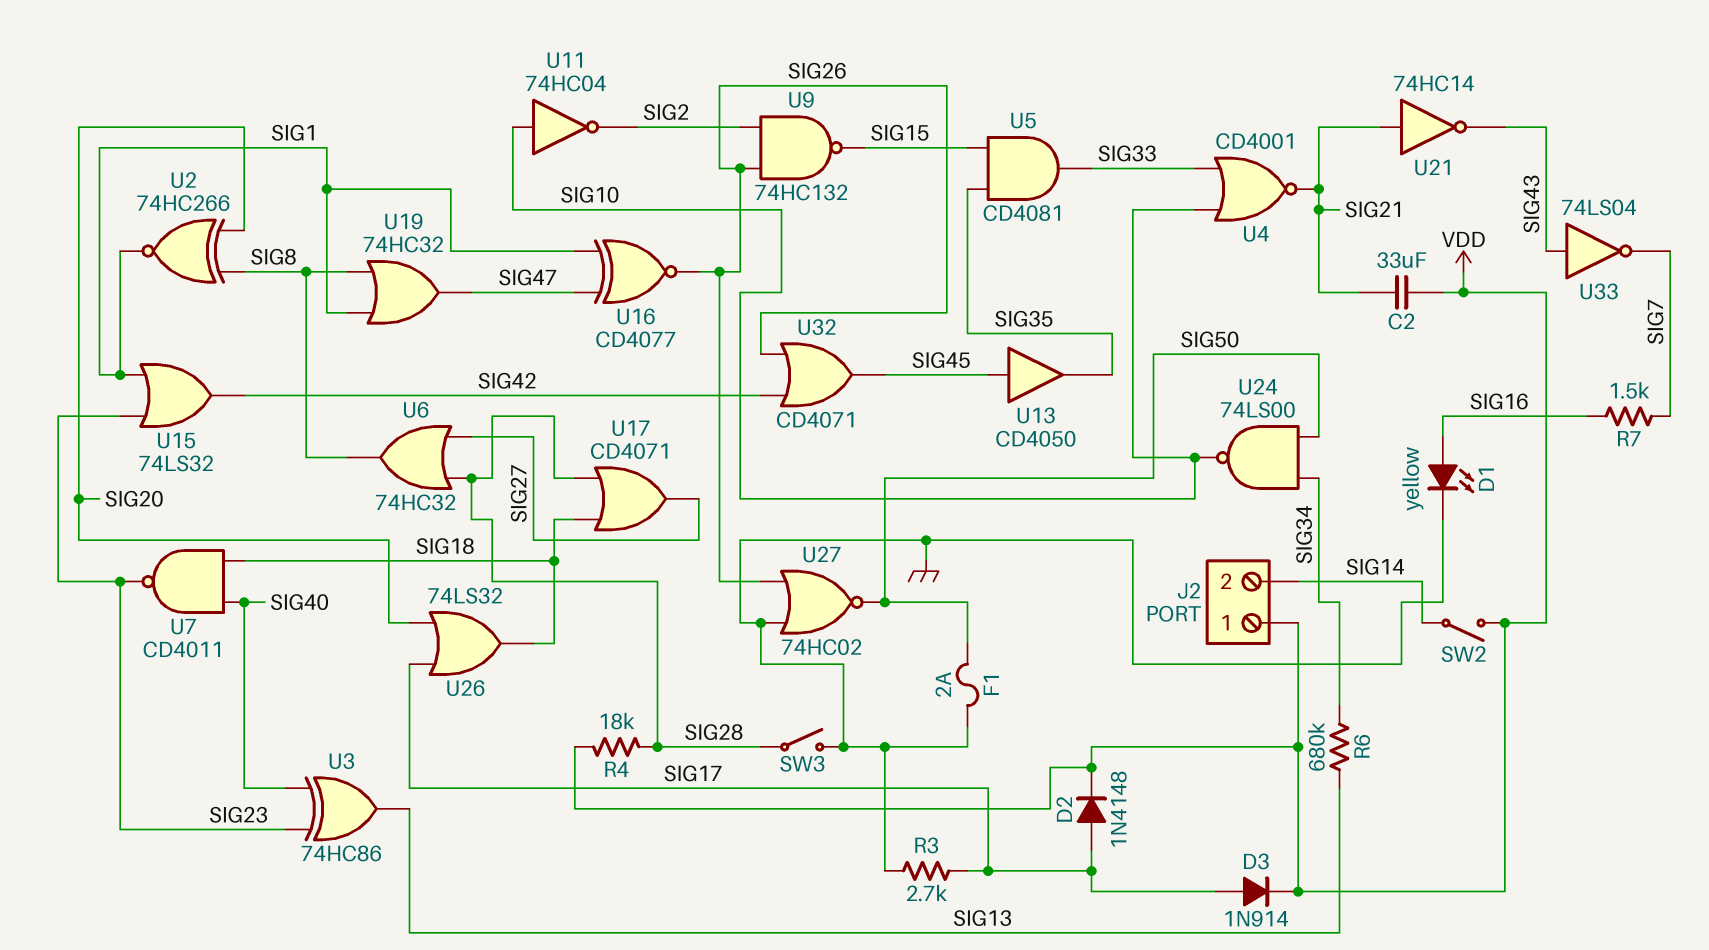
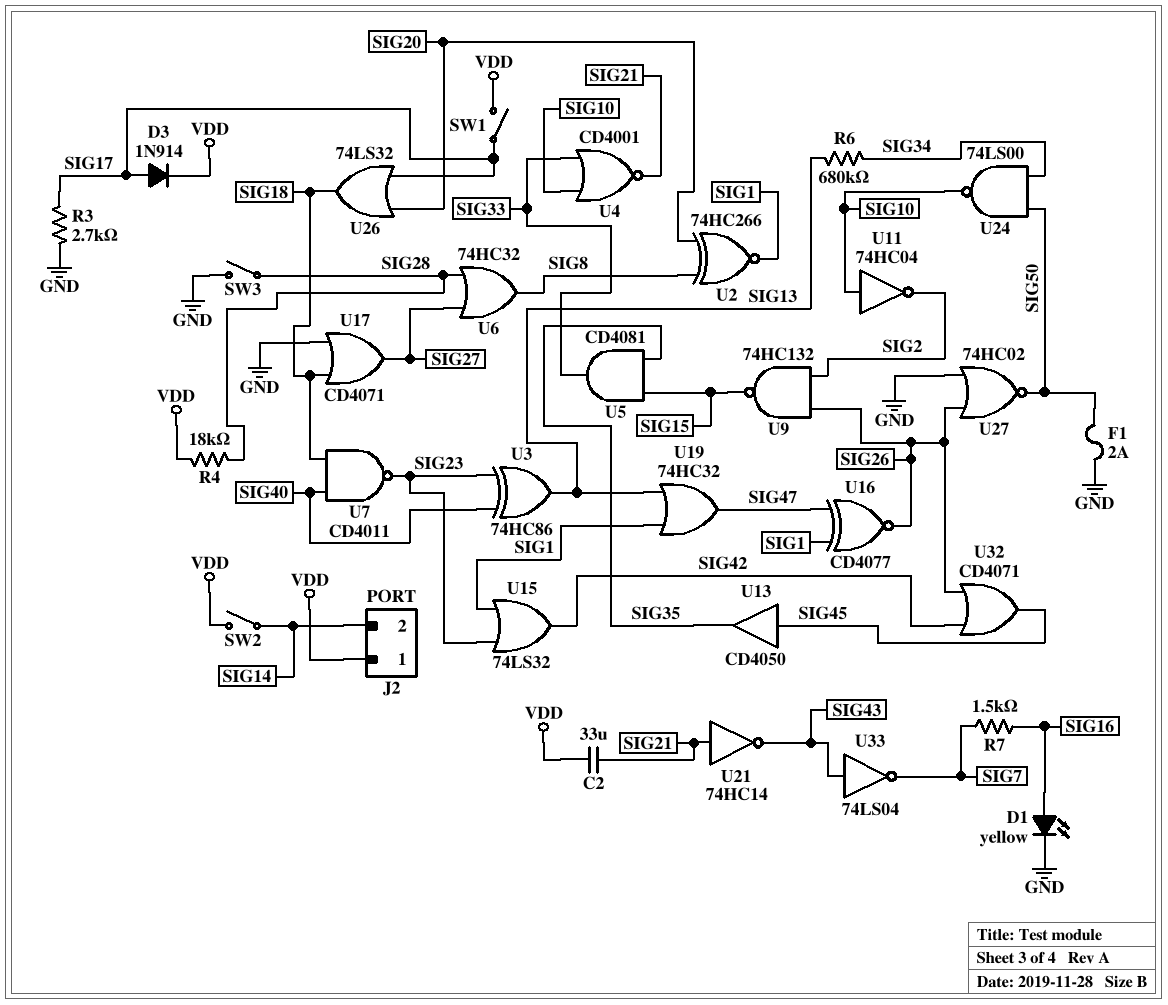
D2: diode 1N4148 (A SIG17, K VDD) -> none
SW1: none -> switch (SIG17, VDD)
U17: OR CD4071 (in SIG18, in SIG28, out SIG27) -> OR CD4071 (in GND, in SIG18, out SIG27)
U19: OR 74HC32 (in SIG1, in SIG8, out SIG47) -> OR 74HC32 (in SIG1, in SIG13, out SIG47)

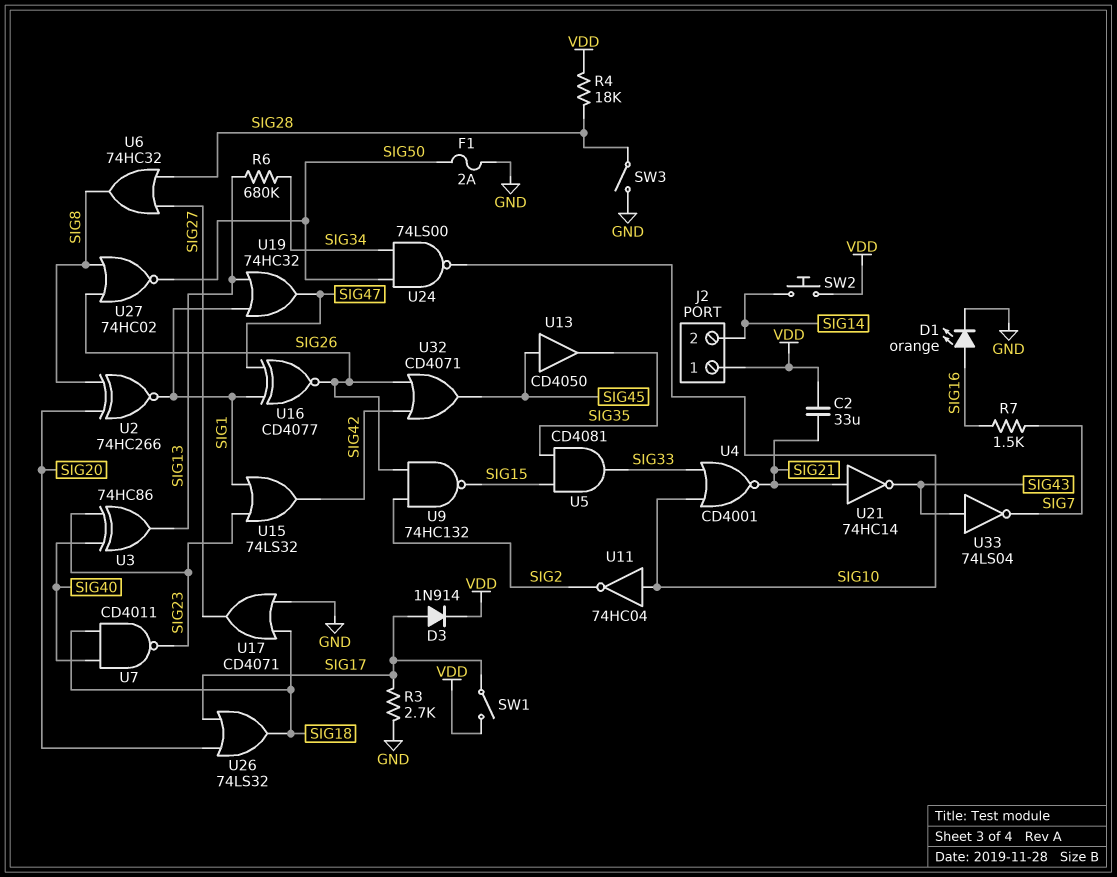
D1: LED yellow (A SIG16, K GND) -> LED orange (A SIG16, K GND)
SW2: switch (SIG14, VDD) -> button (SIG14, VDD)
U27: NOR 74HC02 (in GND, in SIG26, out SIG50) -> NOR 74HC02 (in SIG8, in SIG26, out SIG50)

